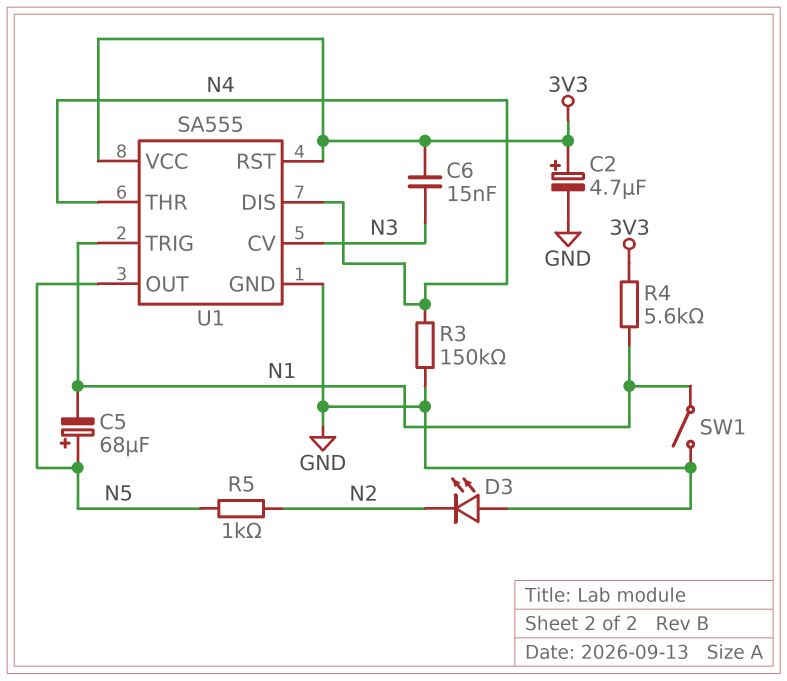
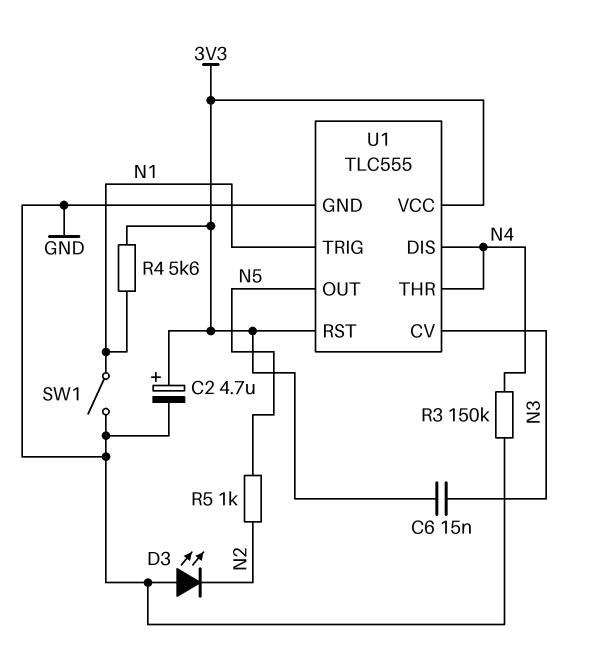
C5: 68uF (plus N5, minus N1) -> none
U1: SA555 -> TLC555

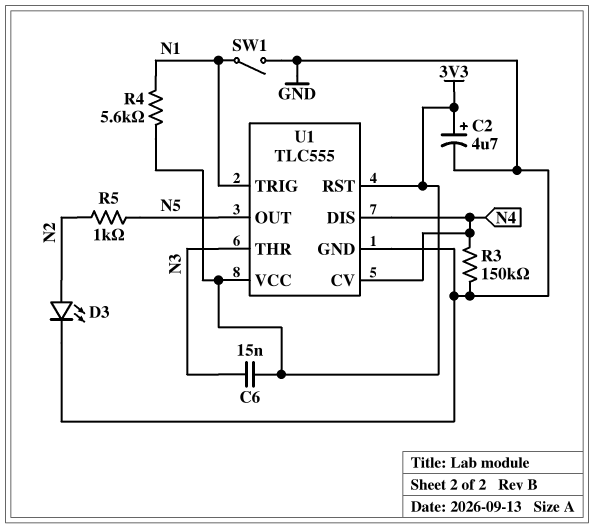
D3: LED (A GND, K N2) -> LED (A N2, K GND)
U1 pin CV: N3 -> N4
U1 pin THR: N4 -> N3

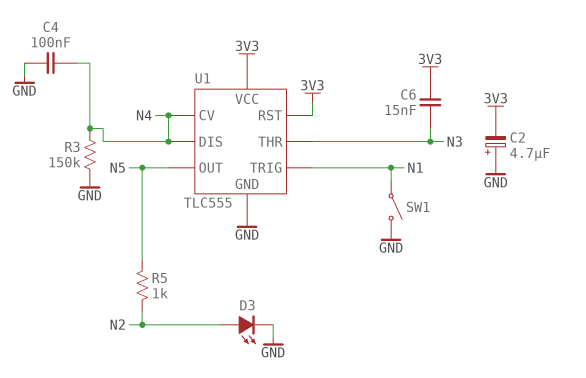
C2: 4.7uF (plus 3V3, minus GND) -> 4.7uF (plus GND, minus 3V3)
C4: none -> 100nF (GND, N4)
R4: 5.6k (3V3, N1) -> none

